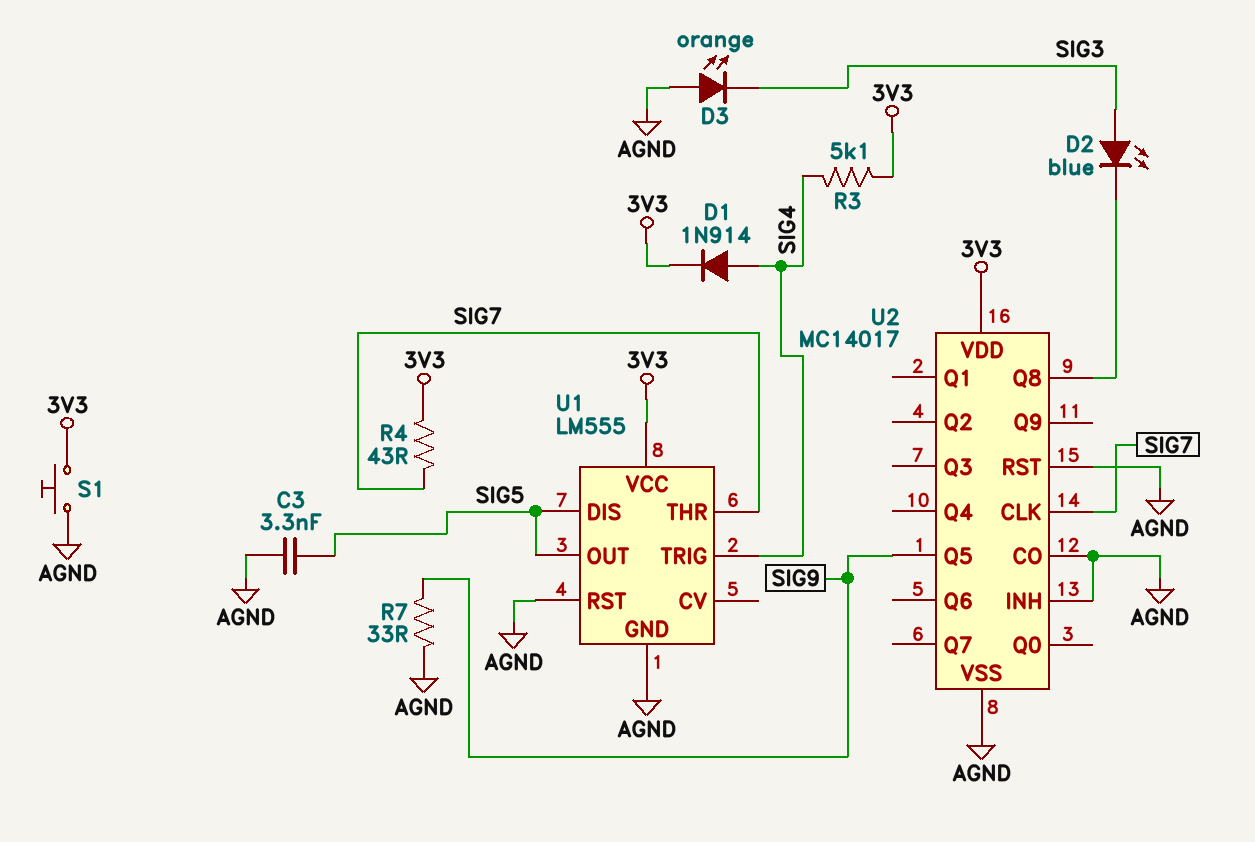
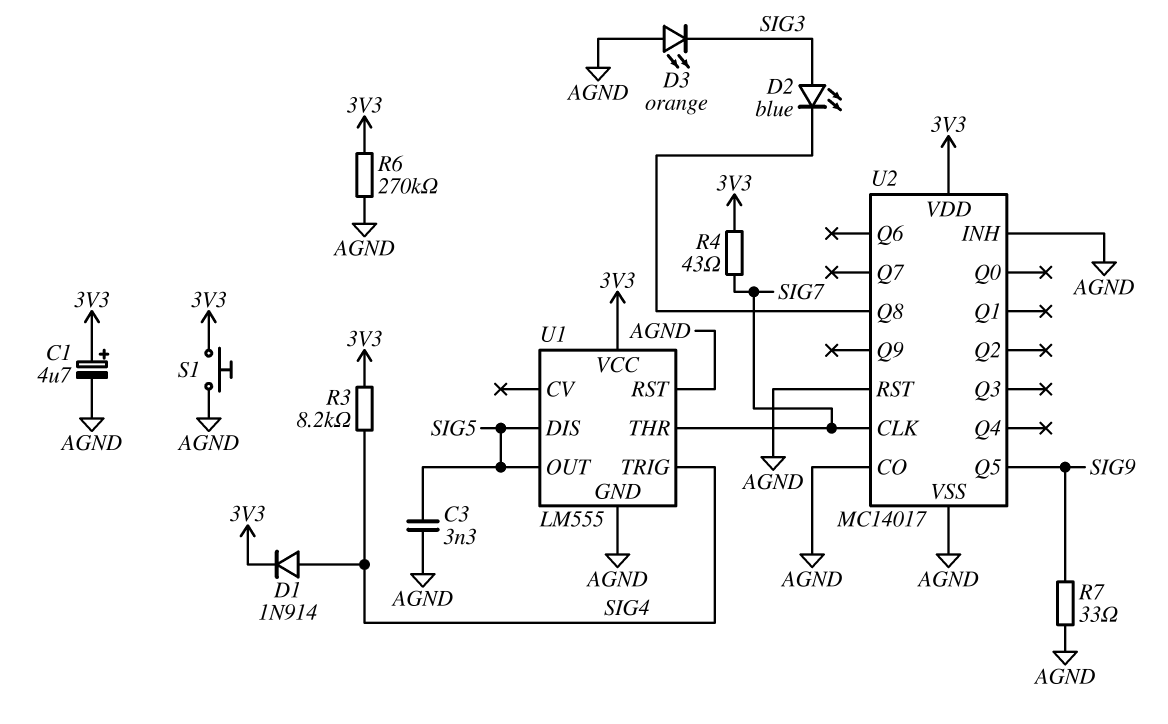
C1: none -> 4.7uF (plus 3V3, minus AGND)
R3: 5.1k (3V3, SIG4) -> 8.2k (3V3, SIG4)
R6: none -> 270k (3V3, AGND)

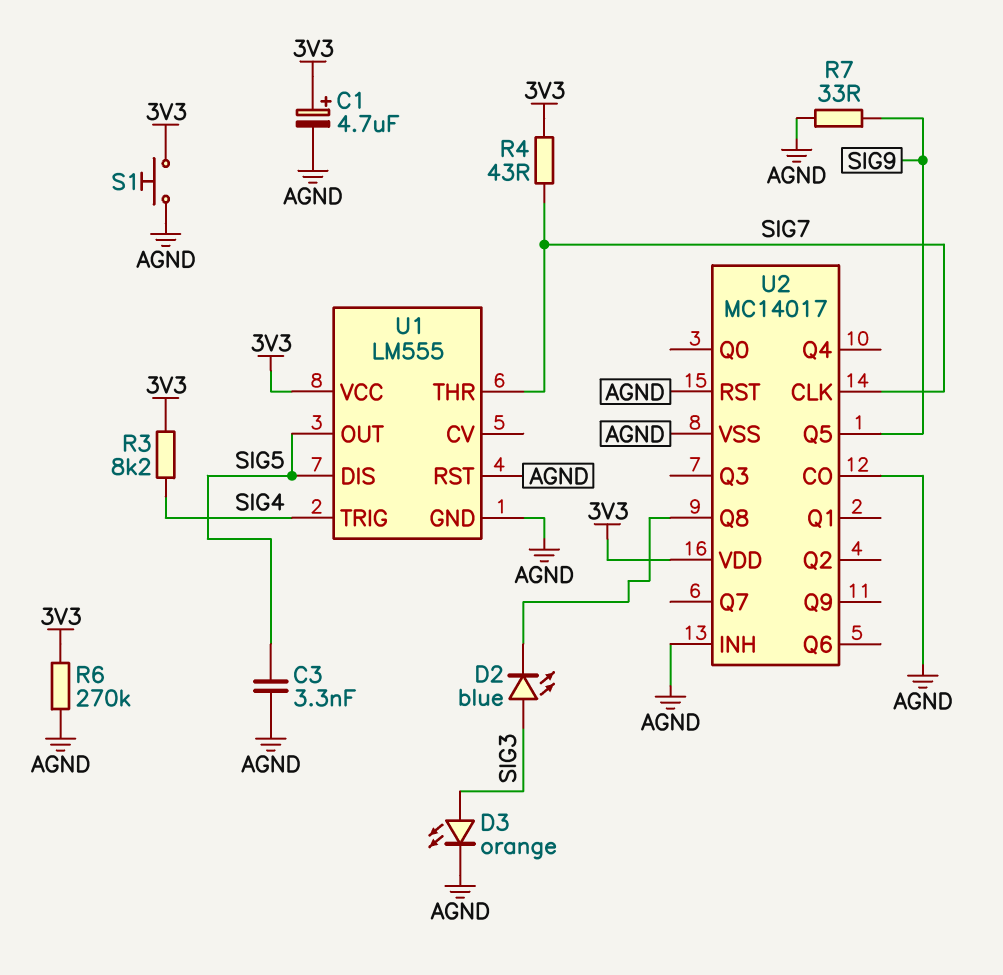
D1: diode 1N914 (A SIG4, K 3V3) -> none
D3: LED orange (A AGND, K SIG3) -> LED orange (A SIG3, K AGND)

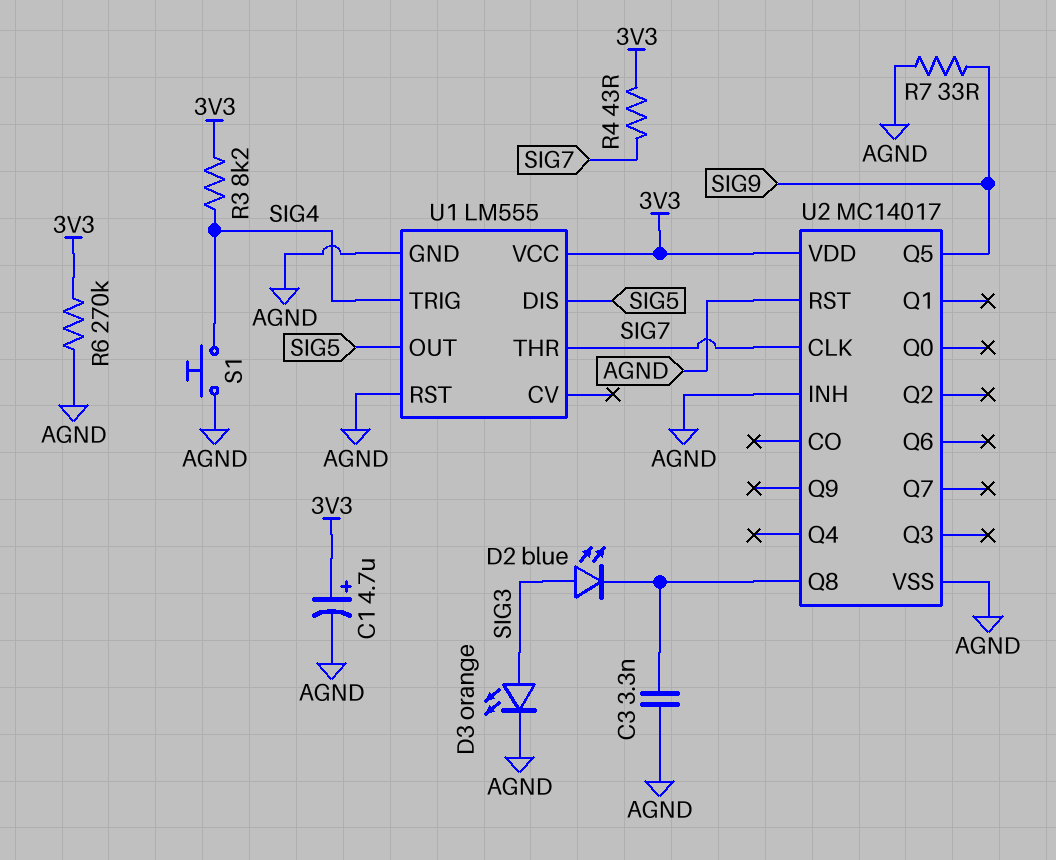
C3: 3.3nF (AGND, SIG5) -> 3.3nF (AGND, U2/Q8)
S1: button (3V3, AGND) -> button (AGND, SIG4)
U2 pin CO: AGND -> none

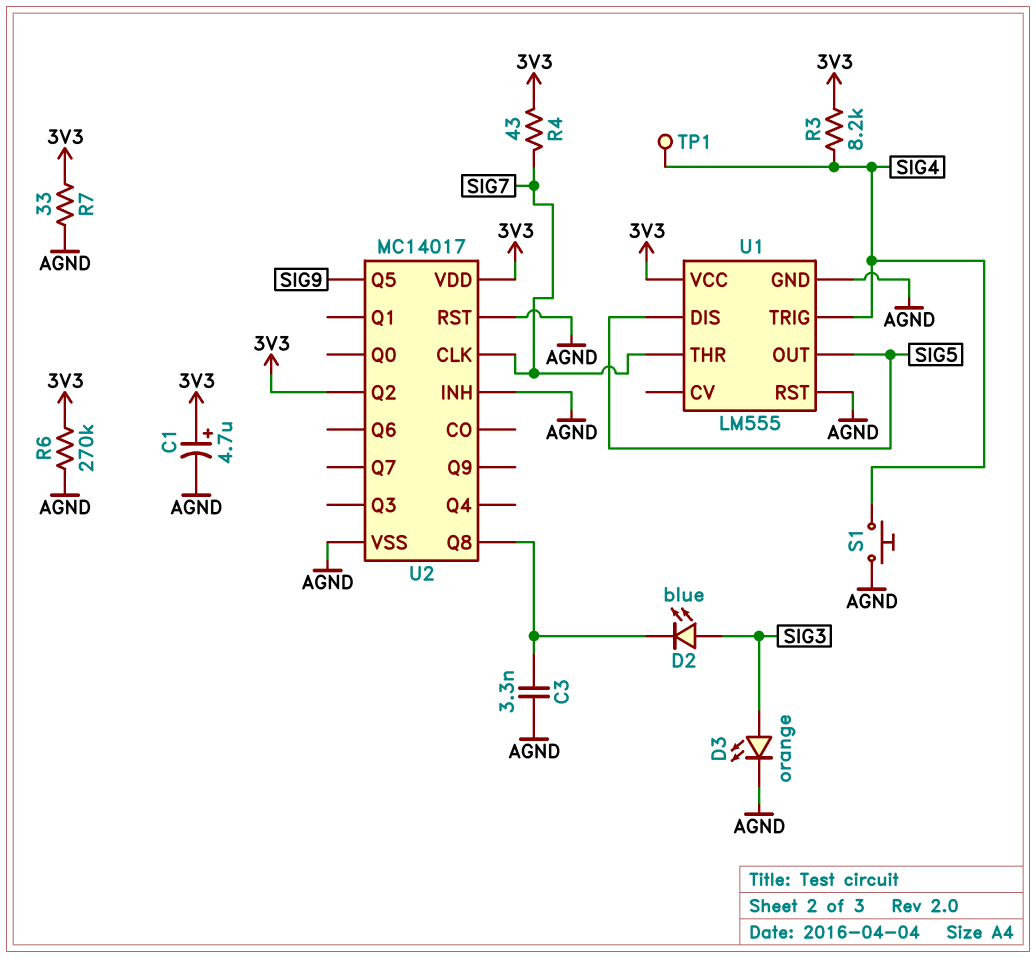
R7: 33 (AGND, SIG9) -> 33 (3V3, AGND)
TP1: none -> test point (SIG4)
U2 pin Q2: none -> 3V3

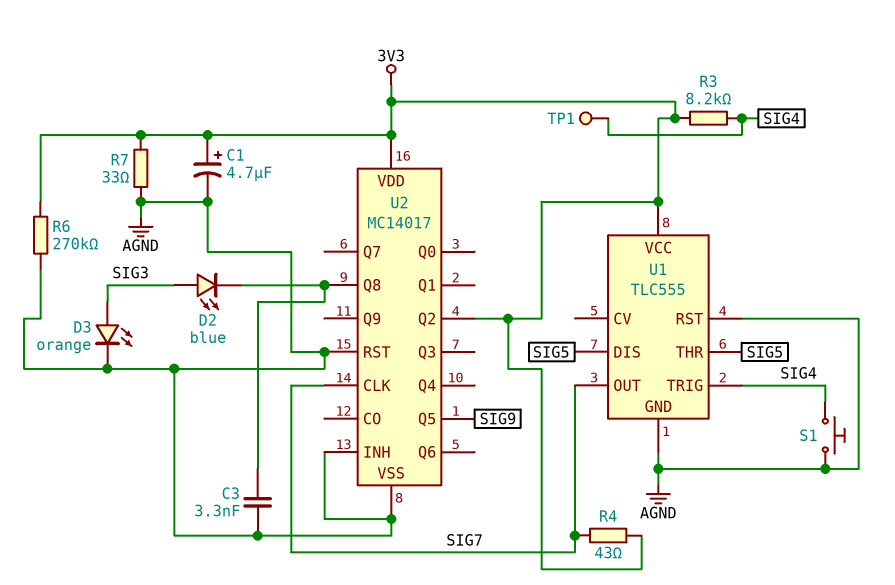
U1: LM555 -> TLC555
U1 pin OUT: SIG5 -> SIG7
U1 pin THR: SIG7 -> SIG5

